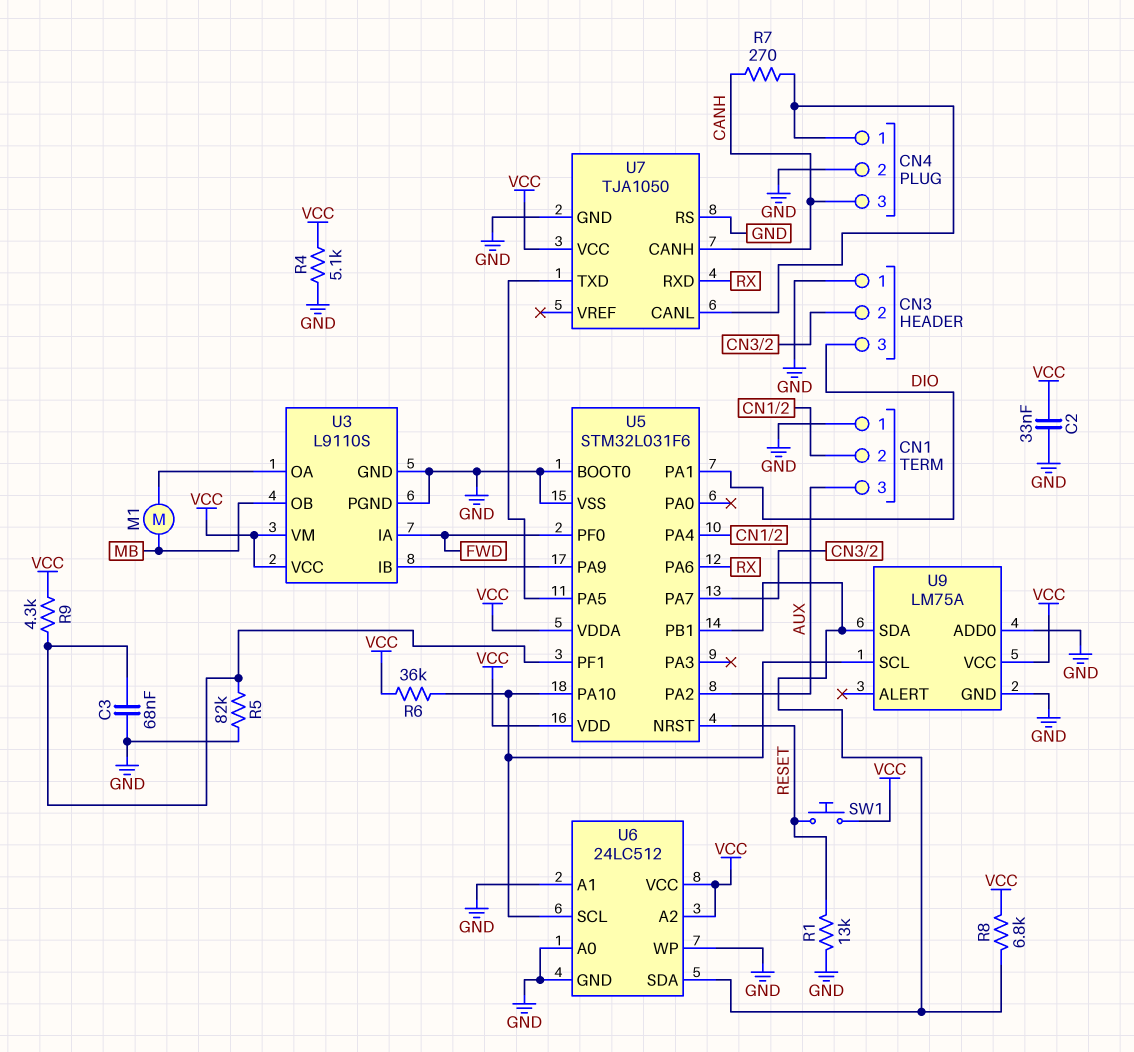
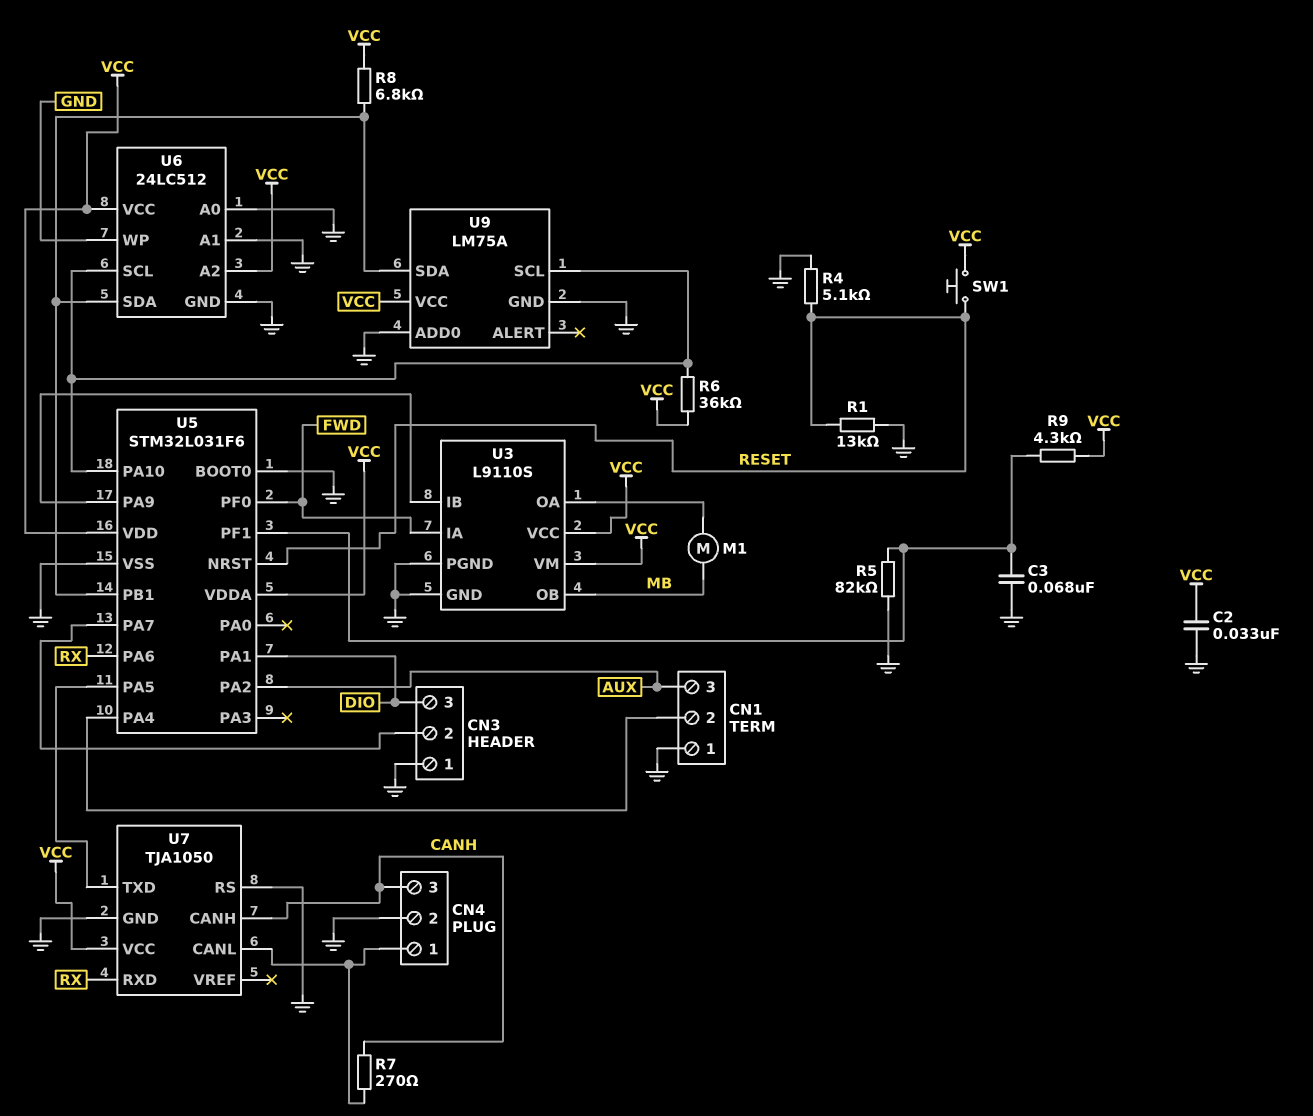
R4: 5.1k (GND, VCC) -> 5.1k (GND, RESET)

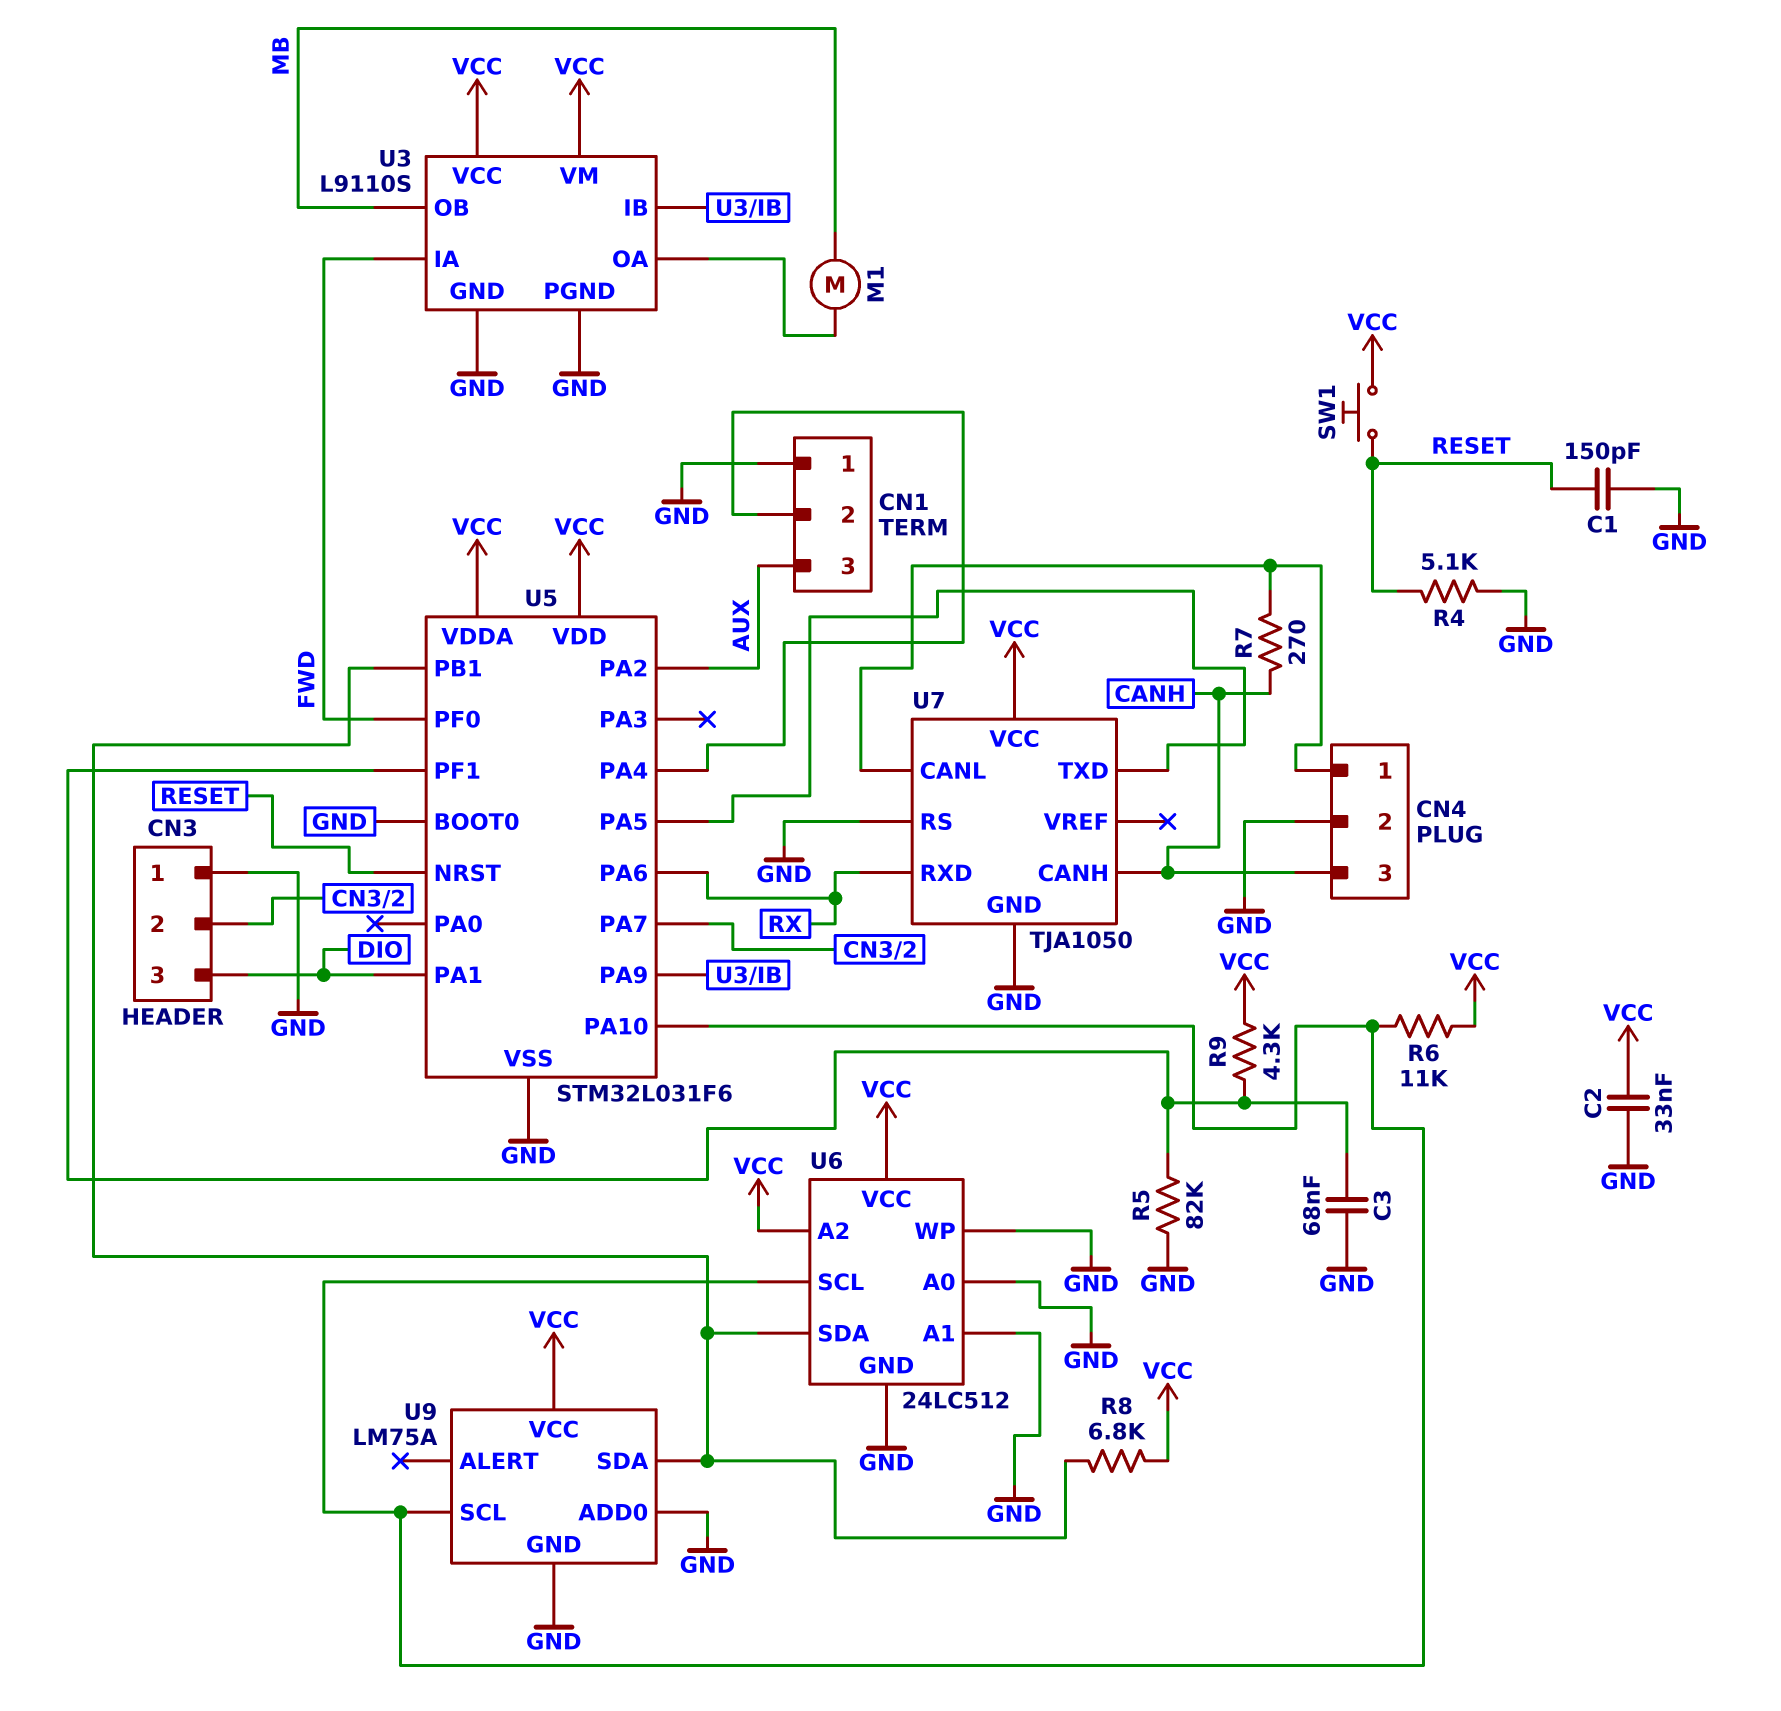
C1: none -> 150pF (GND, RESET)
R1: 13k (GND, RESET) -> none
R6: 36k (U5/PA10, VCC) -> 11k (U5/PA10, VCC)

